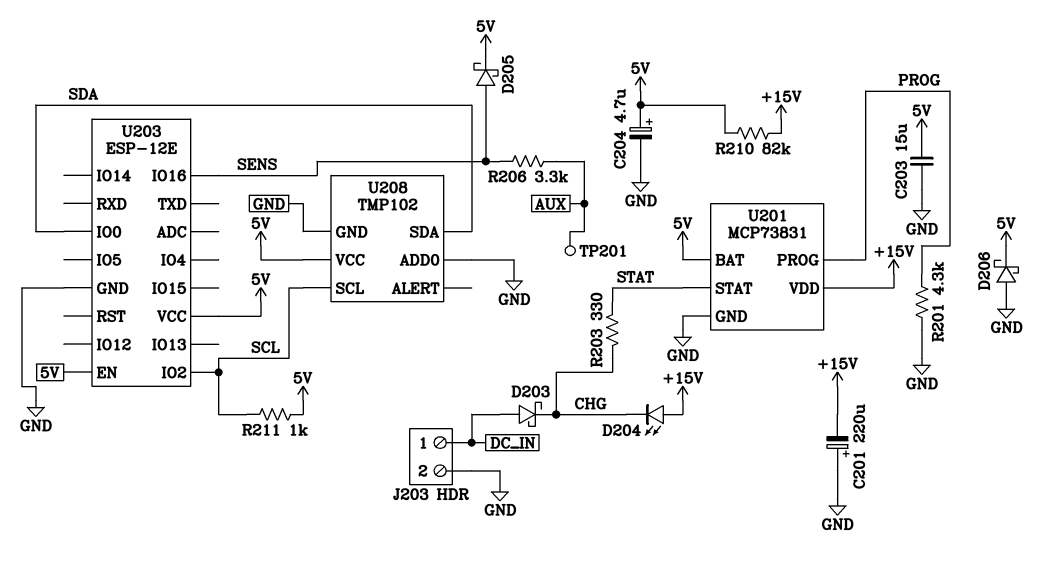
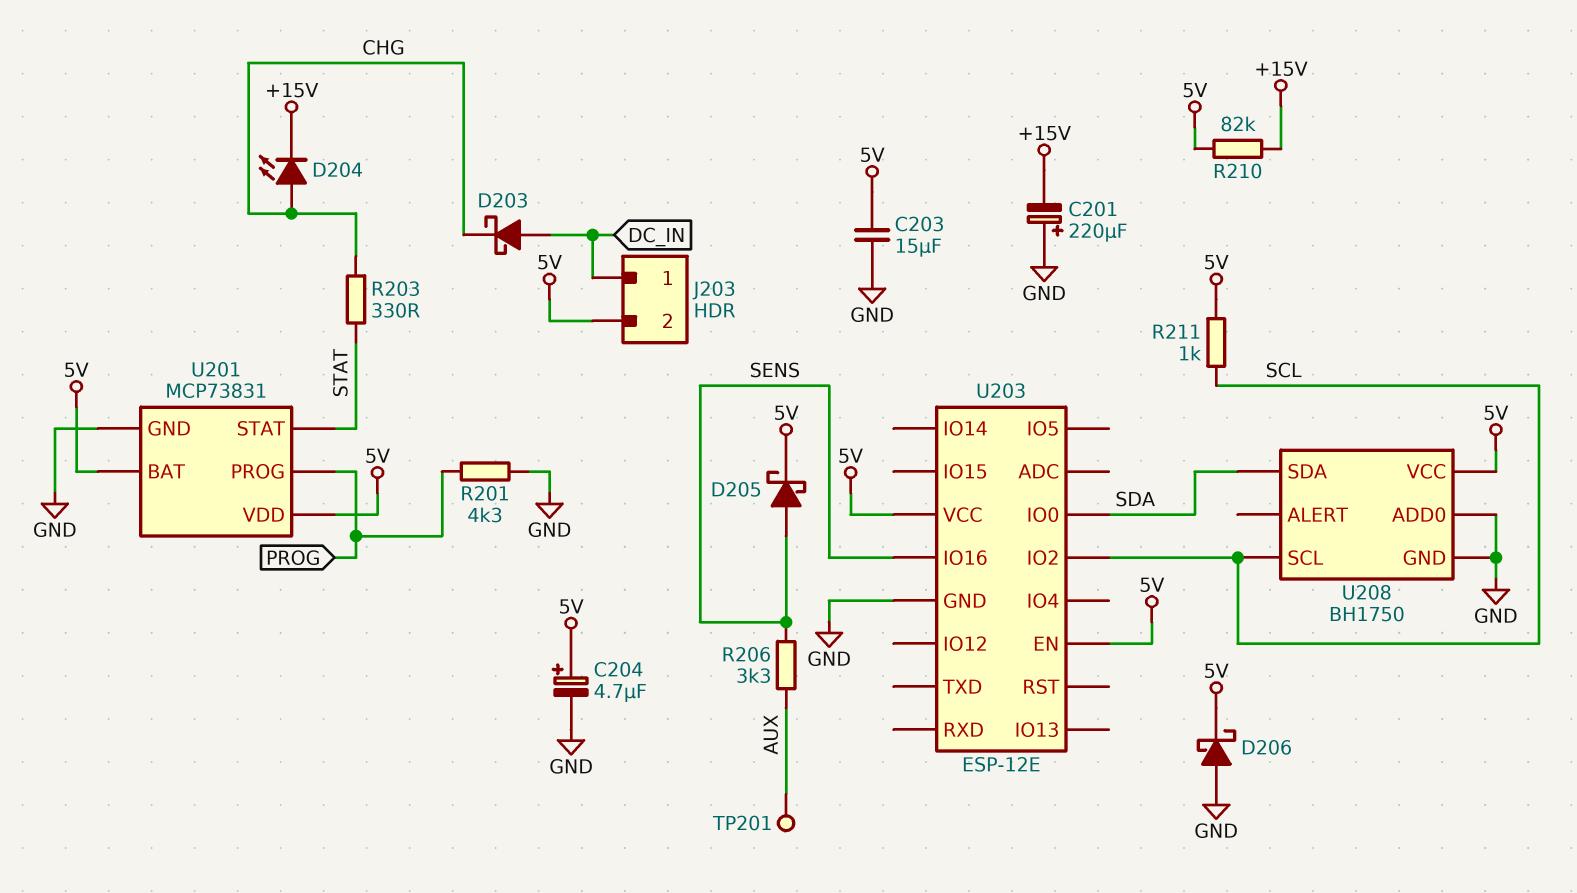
D204: LED (A +15V, K CHG) -> LED (A CHG, K +15V)
J203 pin 2: GND -> 5V
U201 pin VDD: +15V -> 5V
U208: TMP102 -> BH1750

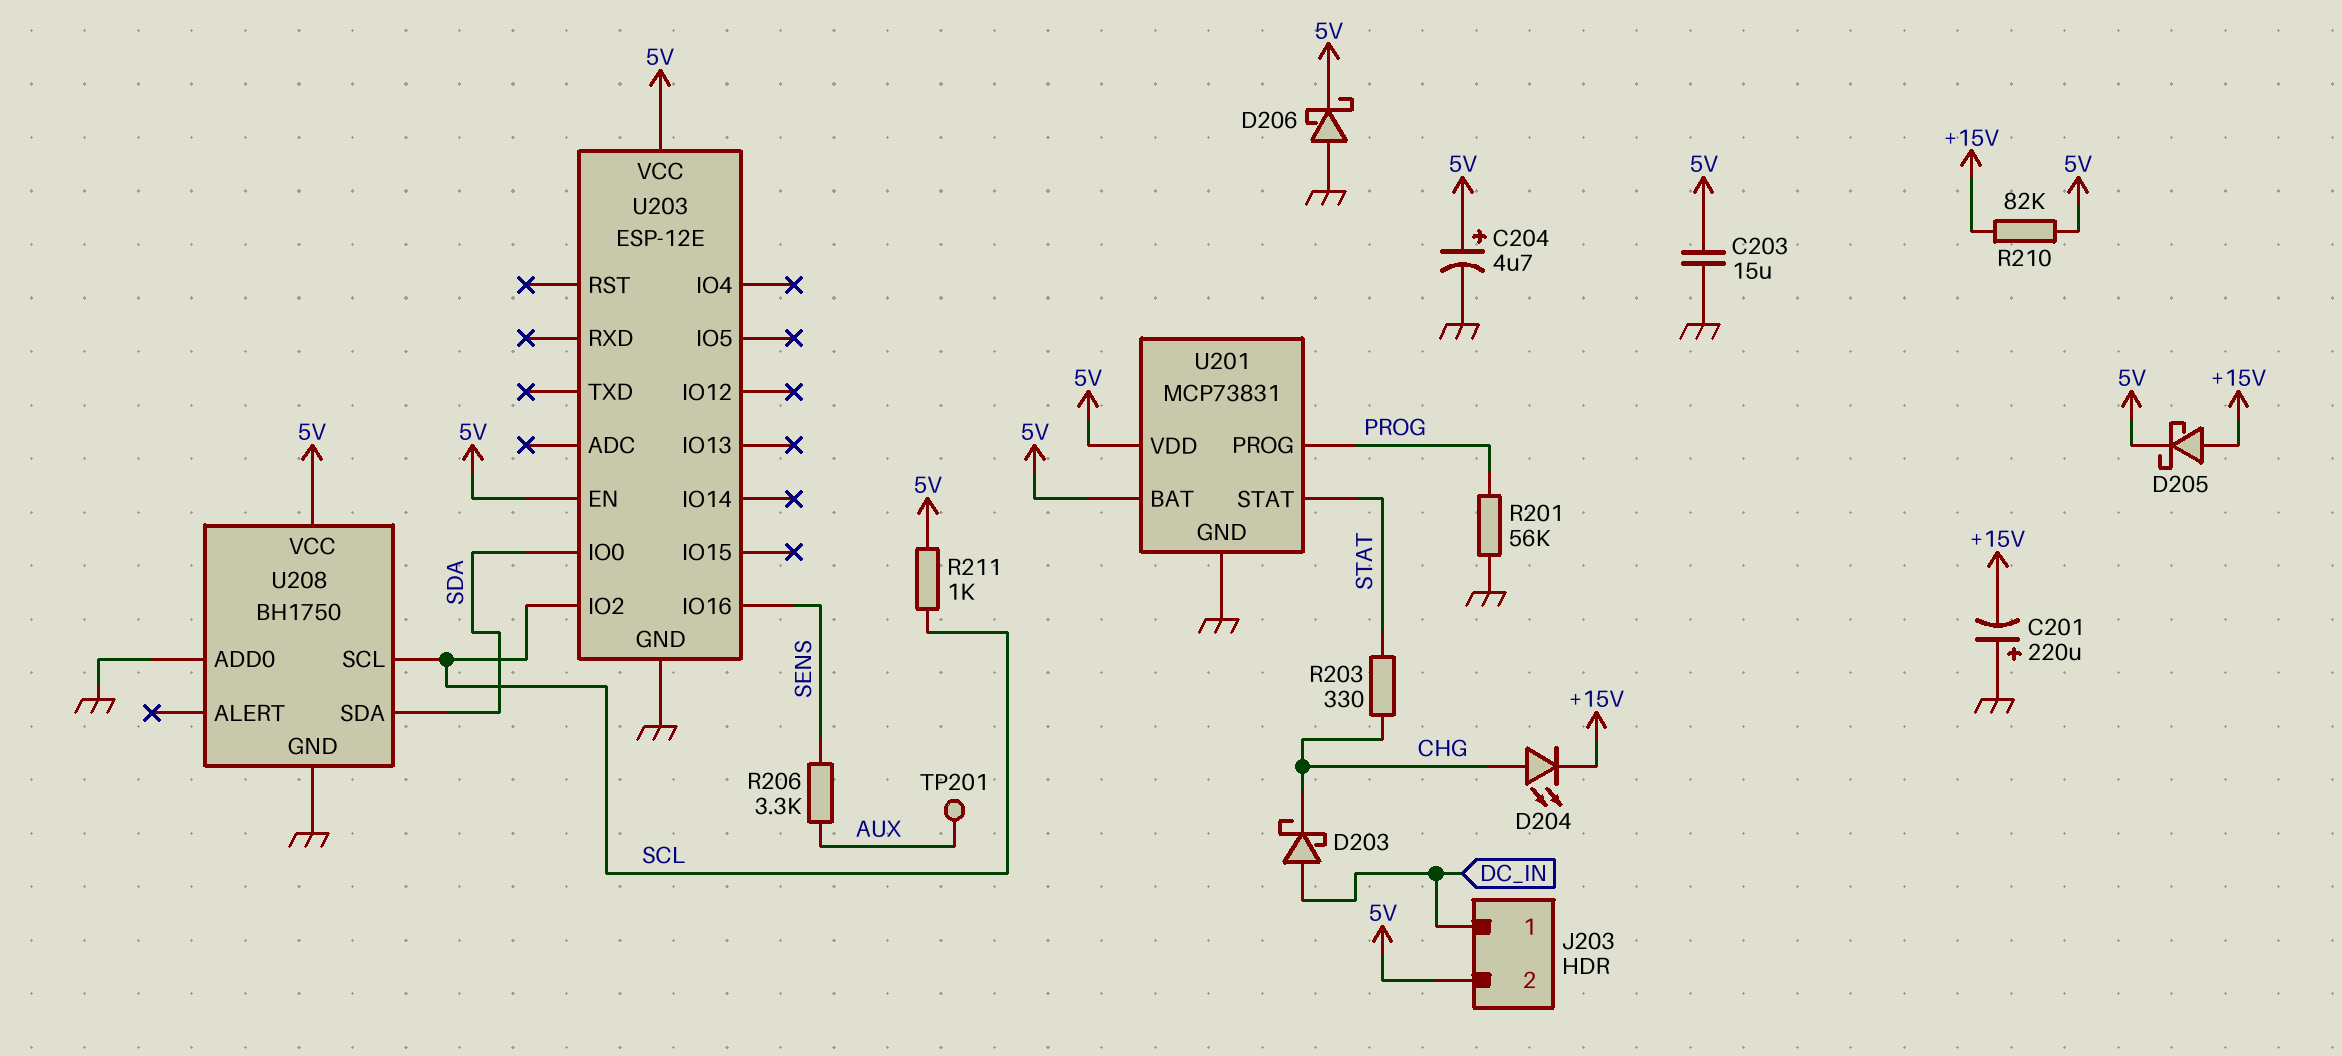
D205: schottky (A SENS, K 5V) -> schottky (A +15V, K 5V)
R201: 4.3k (GND, PROG) -> 56k (GND, PROG)

